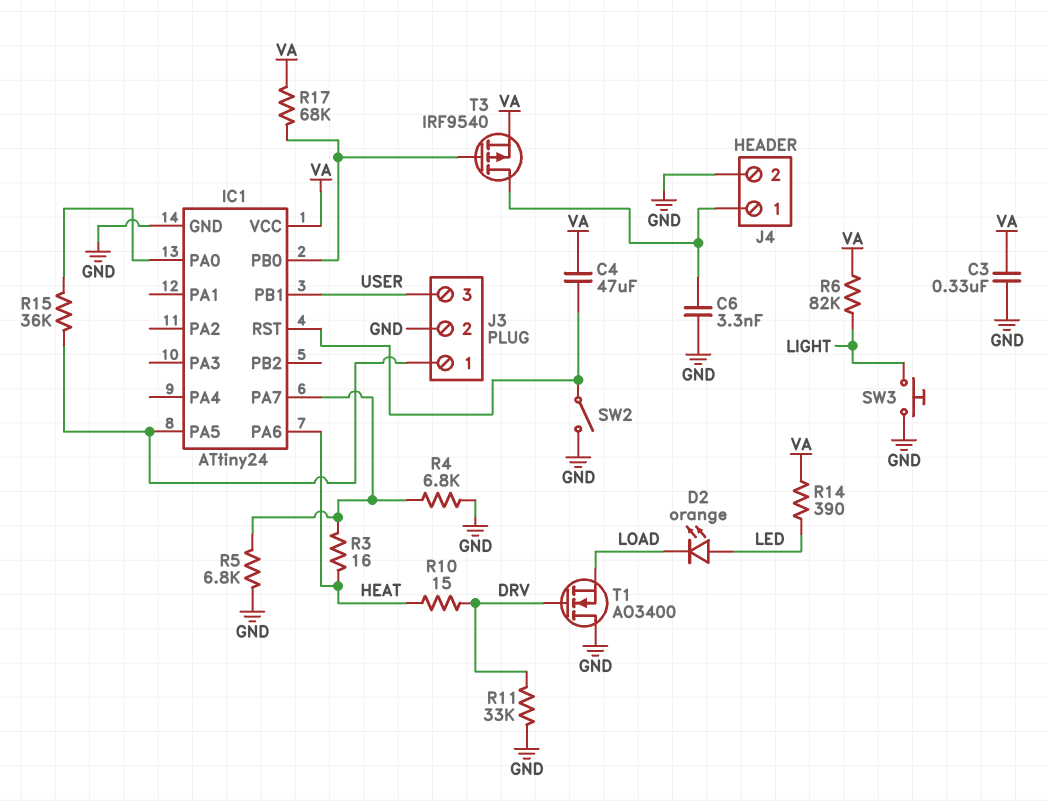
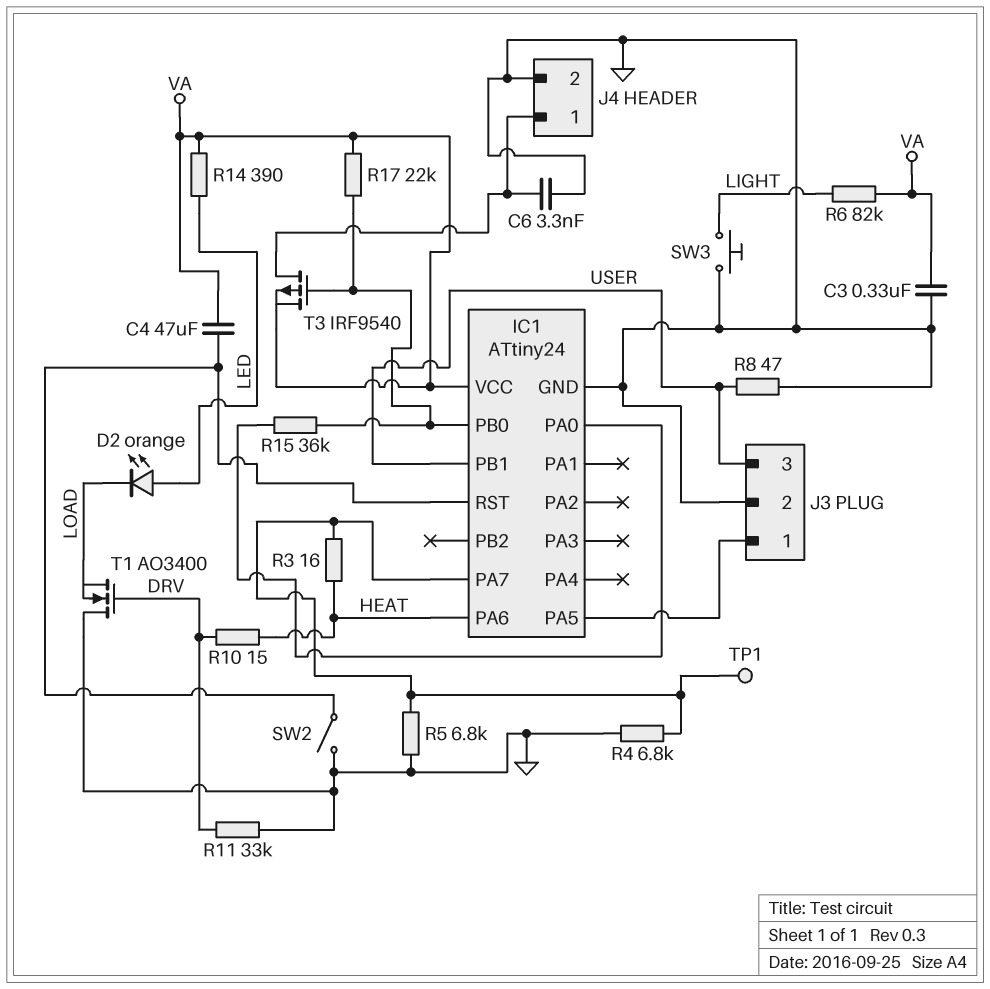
R8: none -> 47 (GND, USER)
R15: 36k (IC1/PA0, IC1/PA5) -> 36k (IC1/PA0, IC1/PB0)
R17: 68k (IC1/PB0, VA) -> 22k (IC1/PB0, VA)
TP1: none -> test point (IC1/PA7)

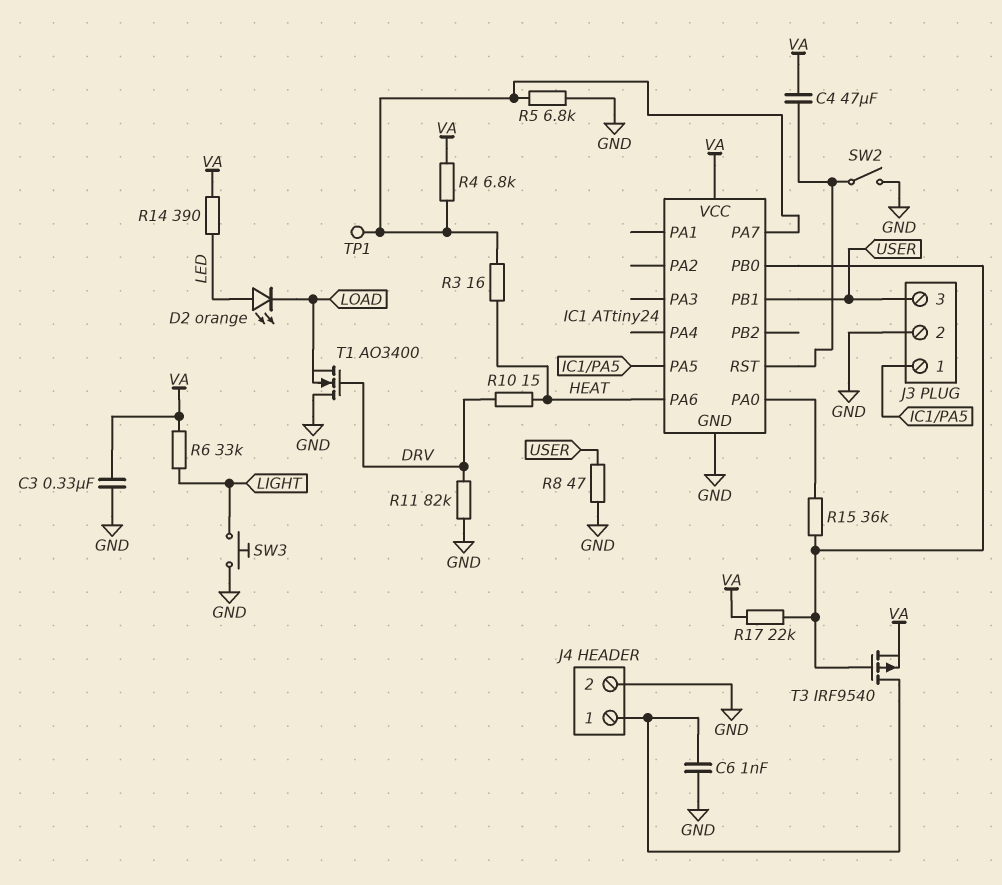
C6: 3.3nF (GND, J4/1) -> 1nF (GND, J4/1)
R4: 6.8k (GND, IC1/PA7) -> 6.8k (IC1/PA7, VA)
R6: 82k (LIGHT, VA) -> 33k (LIGHT, VA)
R11: 33k (DRV, GND) -> 82k (DRV, GND)

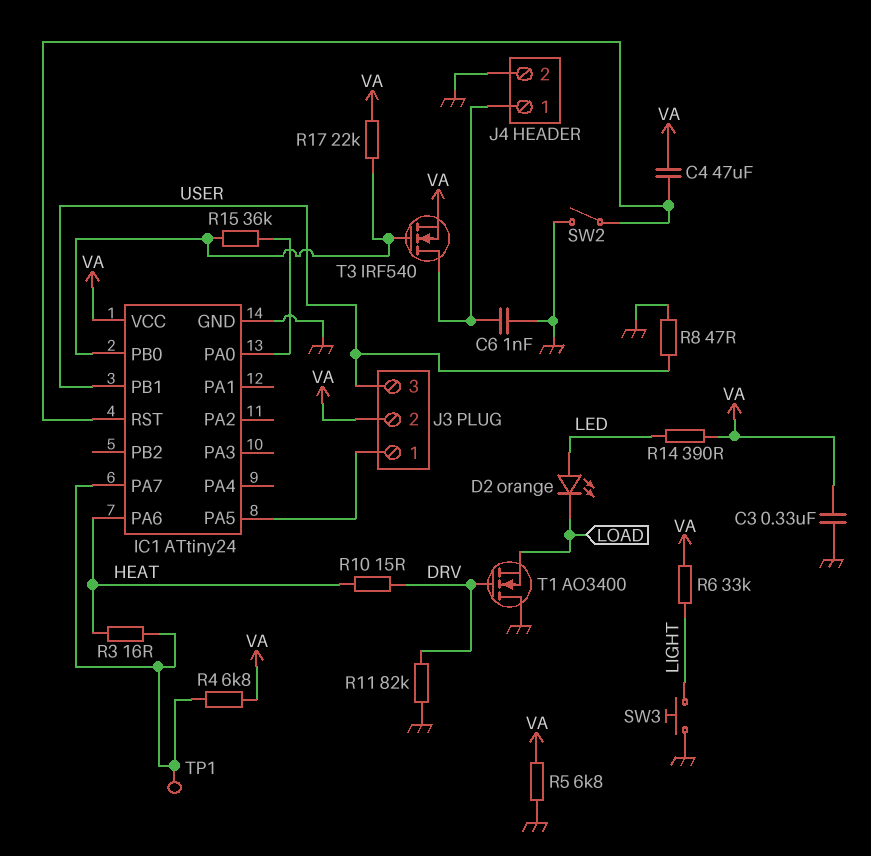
J3 pin 2: GND -> VA
R5: 6.8k (GND, IC1/PA7) -> 6.8k (GND, VA)
T3: PMOS IRF9540 (G IC1/PB0, D J4/1, S VA) -> NMOS IRF540 (G IC1/PB0, D J4/1, S VA)

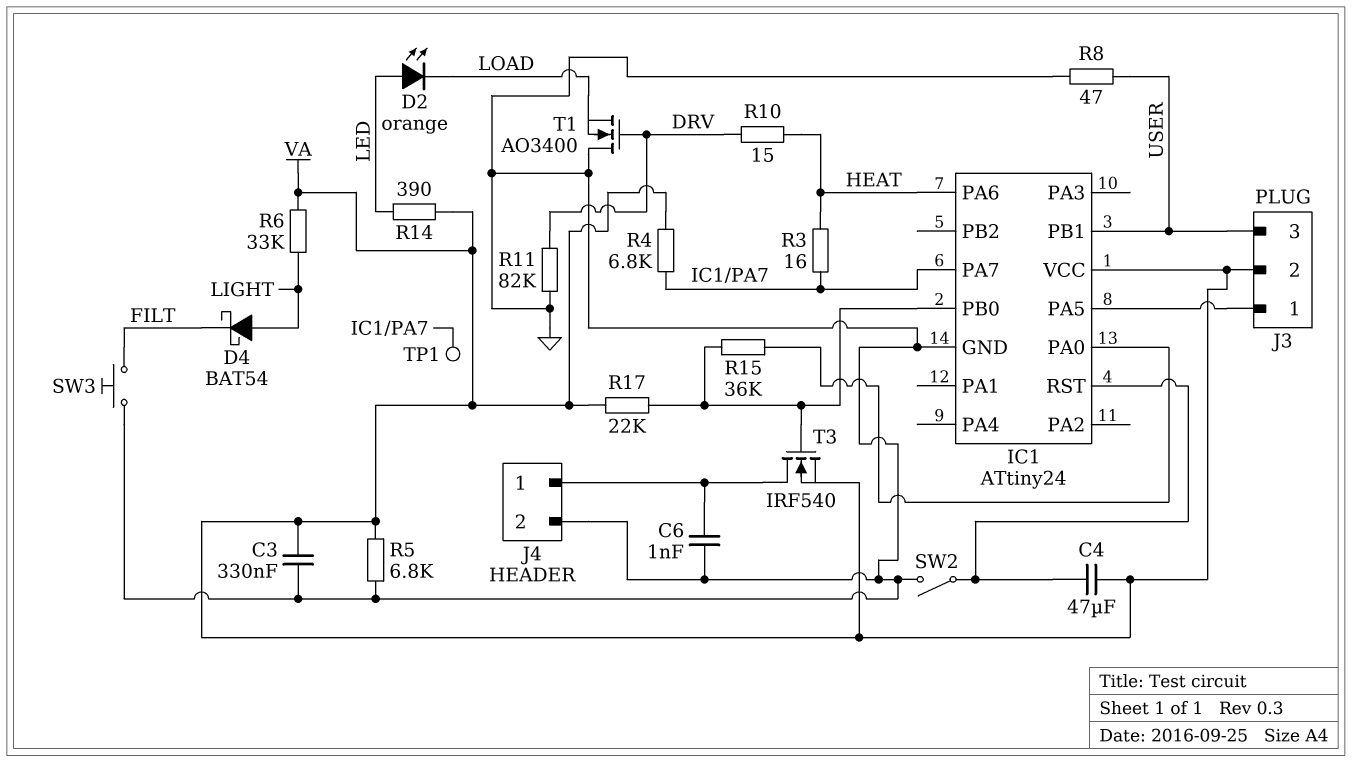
D4: none -> schottky BAT54 (A LIGHT, K FILT)
SW3: button (GND, LIGHT) -> button (FILT, GND)

